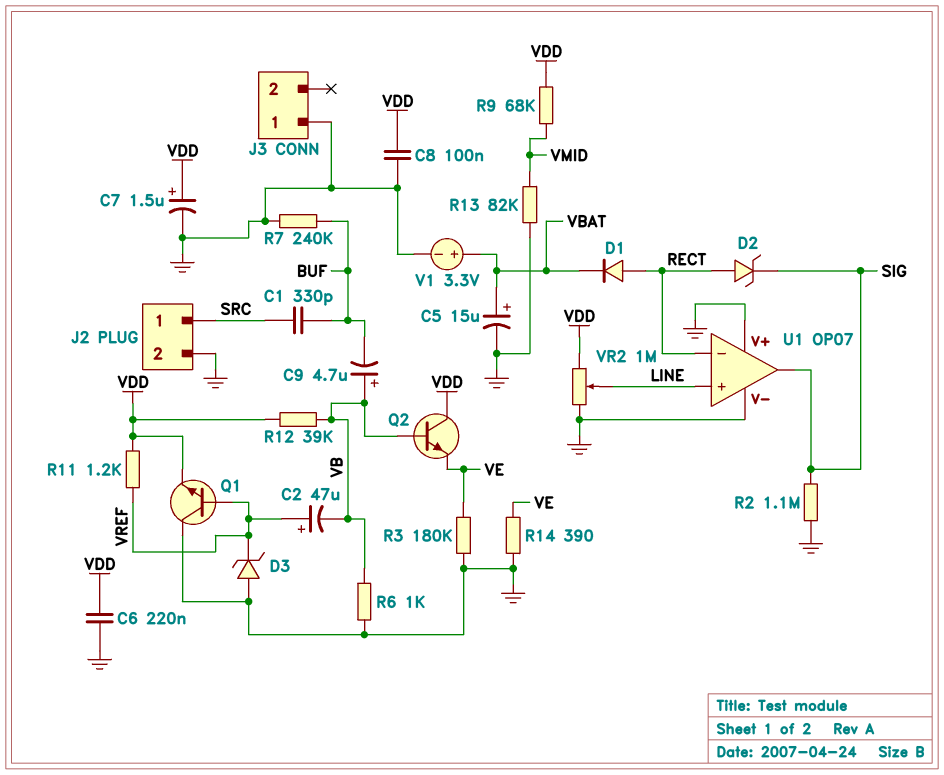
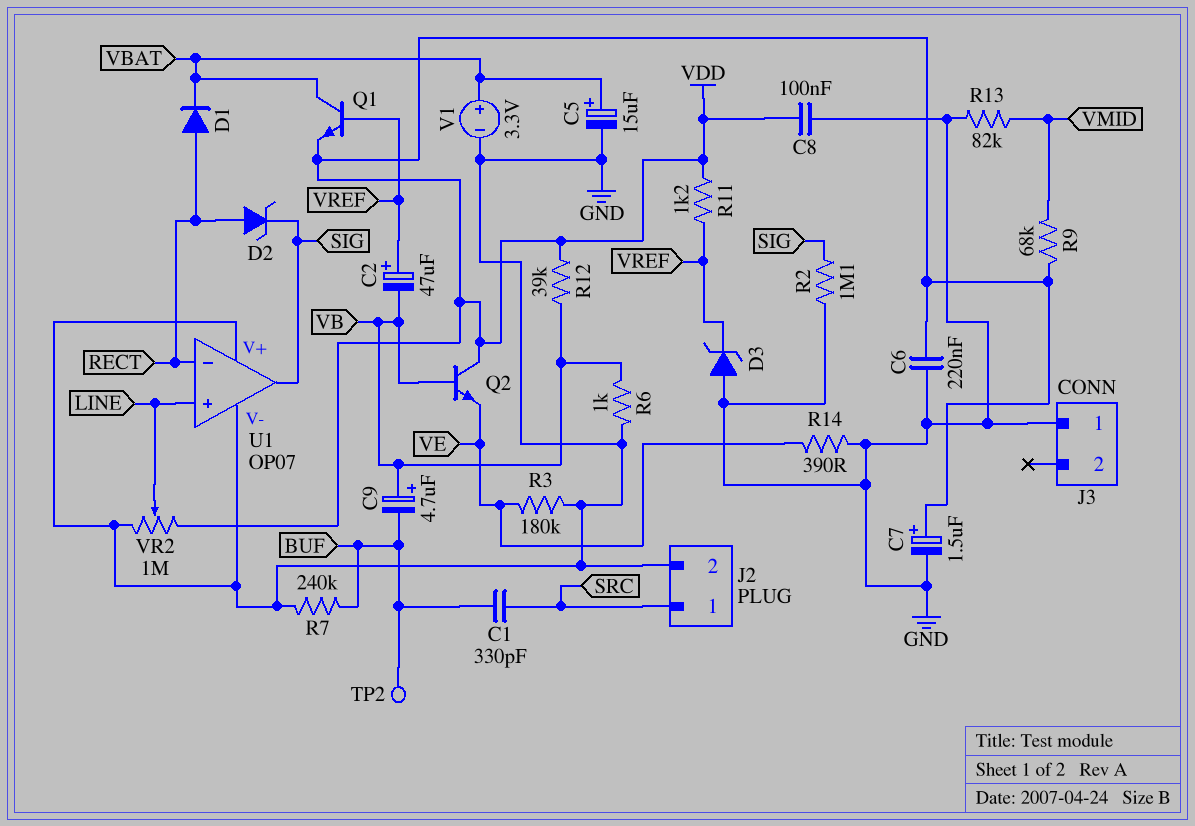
Q1: NPN (B VREF, C GND, E VDD) -> NPN (B VREF, C VBAT, E VDD)
TP2: none -> test point (BUF)

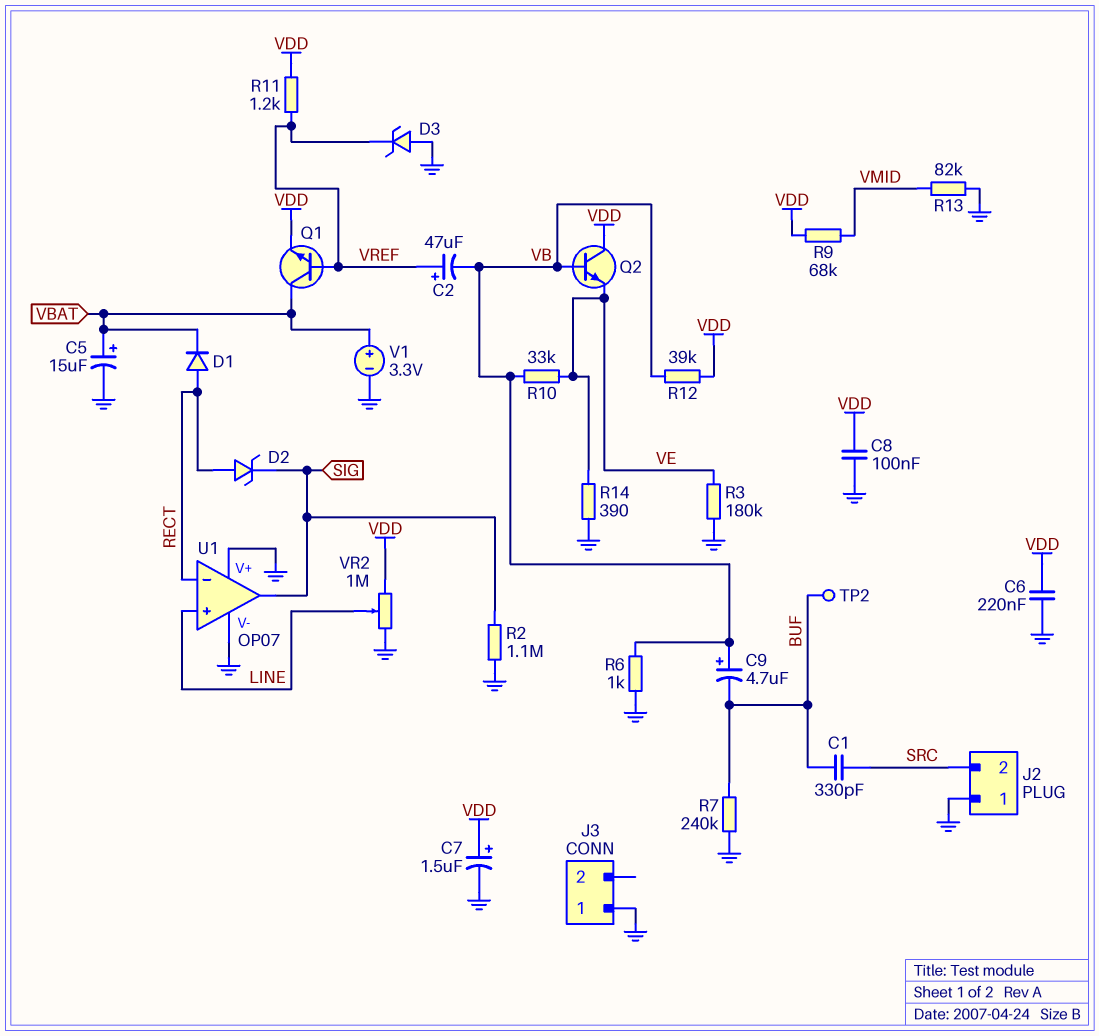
J2 pin 1: SRC -> GND
J2 pin 2: GND -> SRC
R10: none -> 33k (VB, VE)

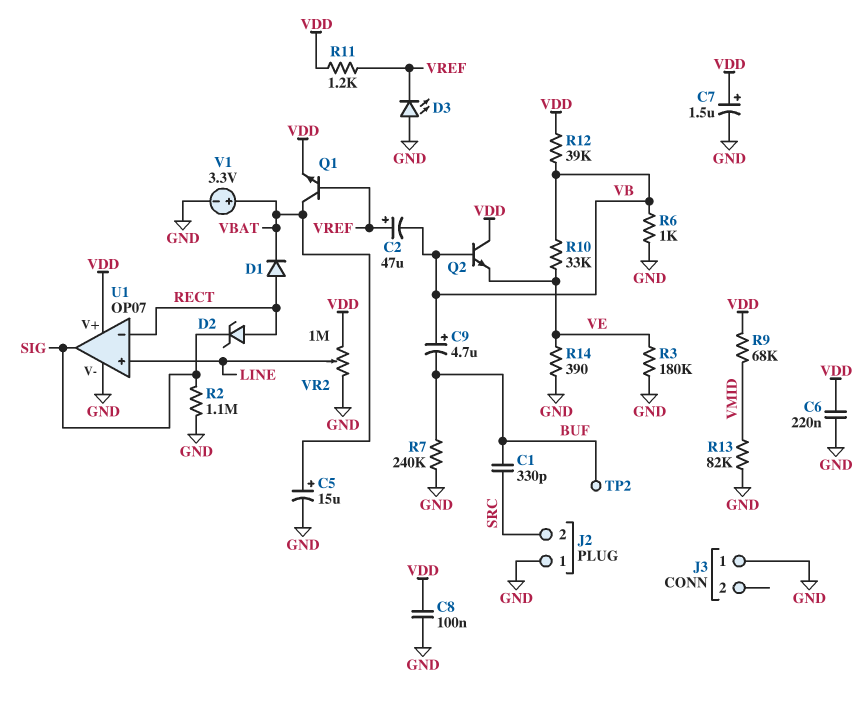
D3: zener (A GND, K VREF) -> LED (A GND, K VREF)
U1 pin V+: GND -> VDD

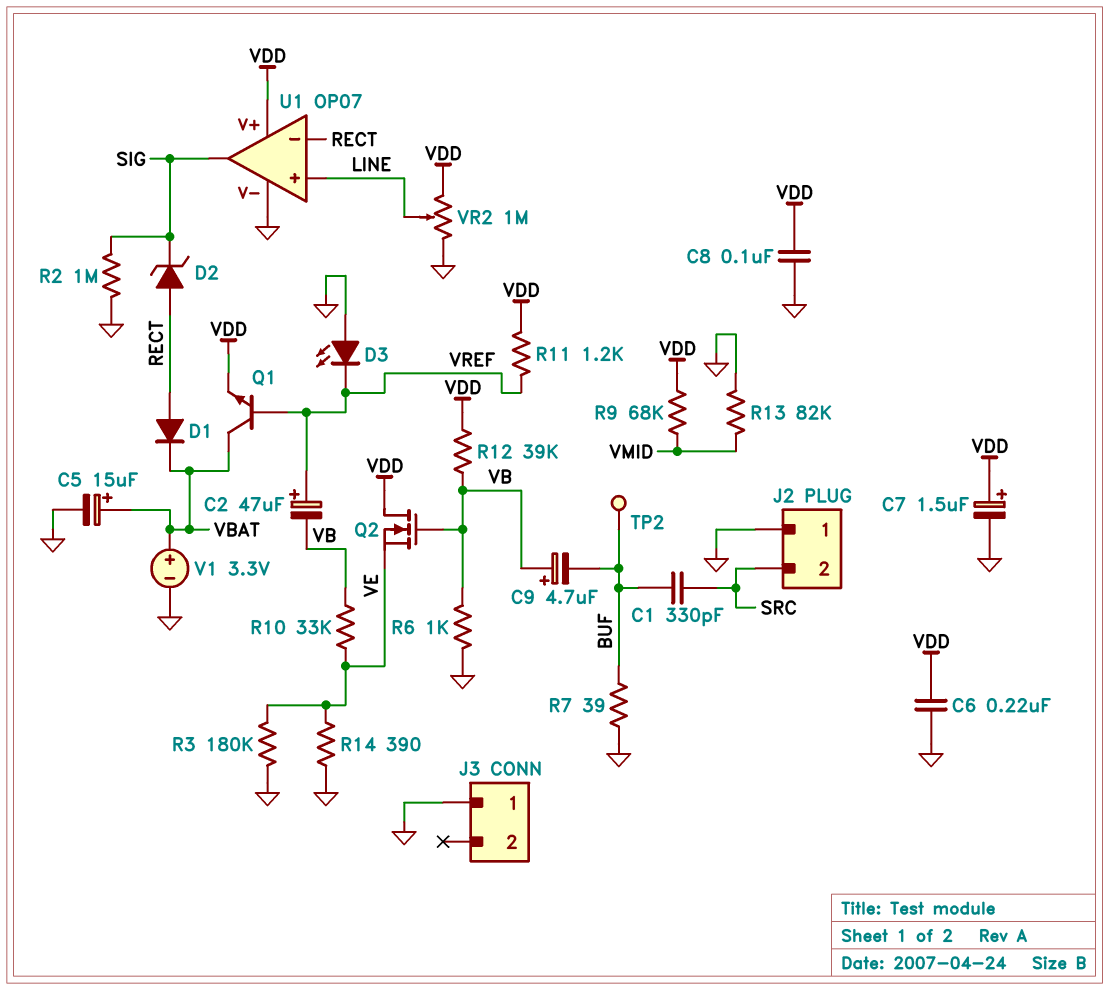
Q2: NPN (B VB, C VDD, E VE) -> NMOS (G VB, D VDD, S VE)
R2: 1.1M (GND, SIG) -> 1M (GND, SIG)
R7: 240k (BUF, GND) -> 39 (BUF, GND)

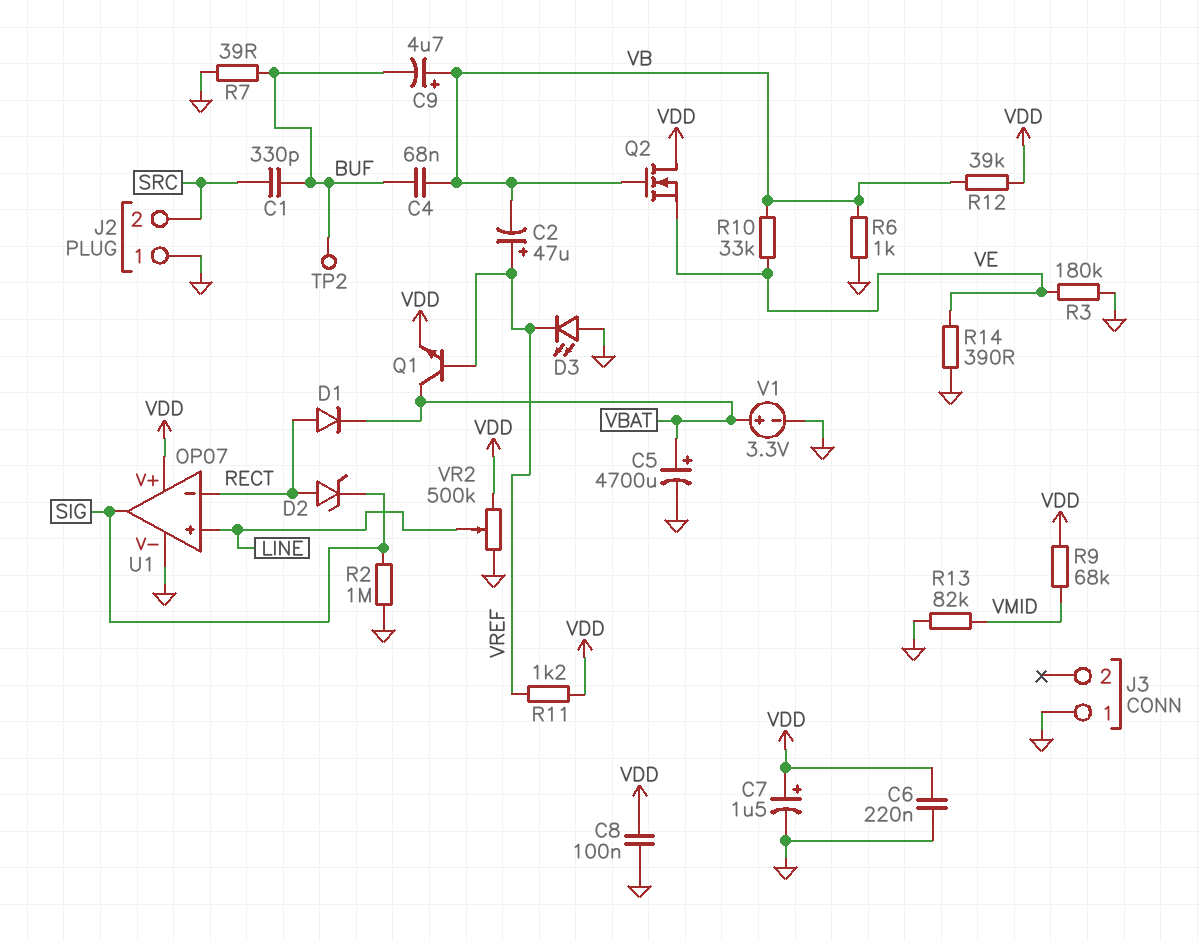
C4: none -> 68nF (BUF, VB)
C5: 15uF (plus VBAT, minus GND) -> 4700uF (plus VBAT, minus GND)
VR2: 1M (GND, VDD, wiper LINE) -> 500k (GND, VDD, wiper LINE)

